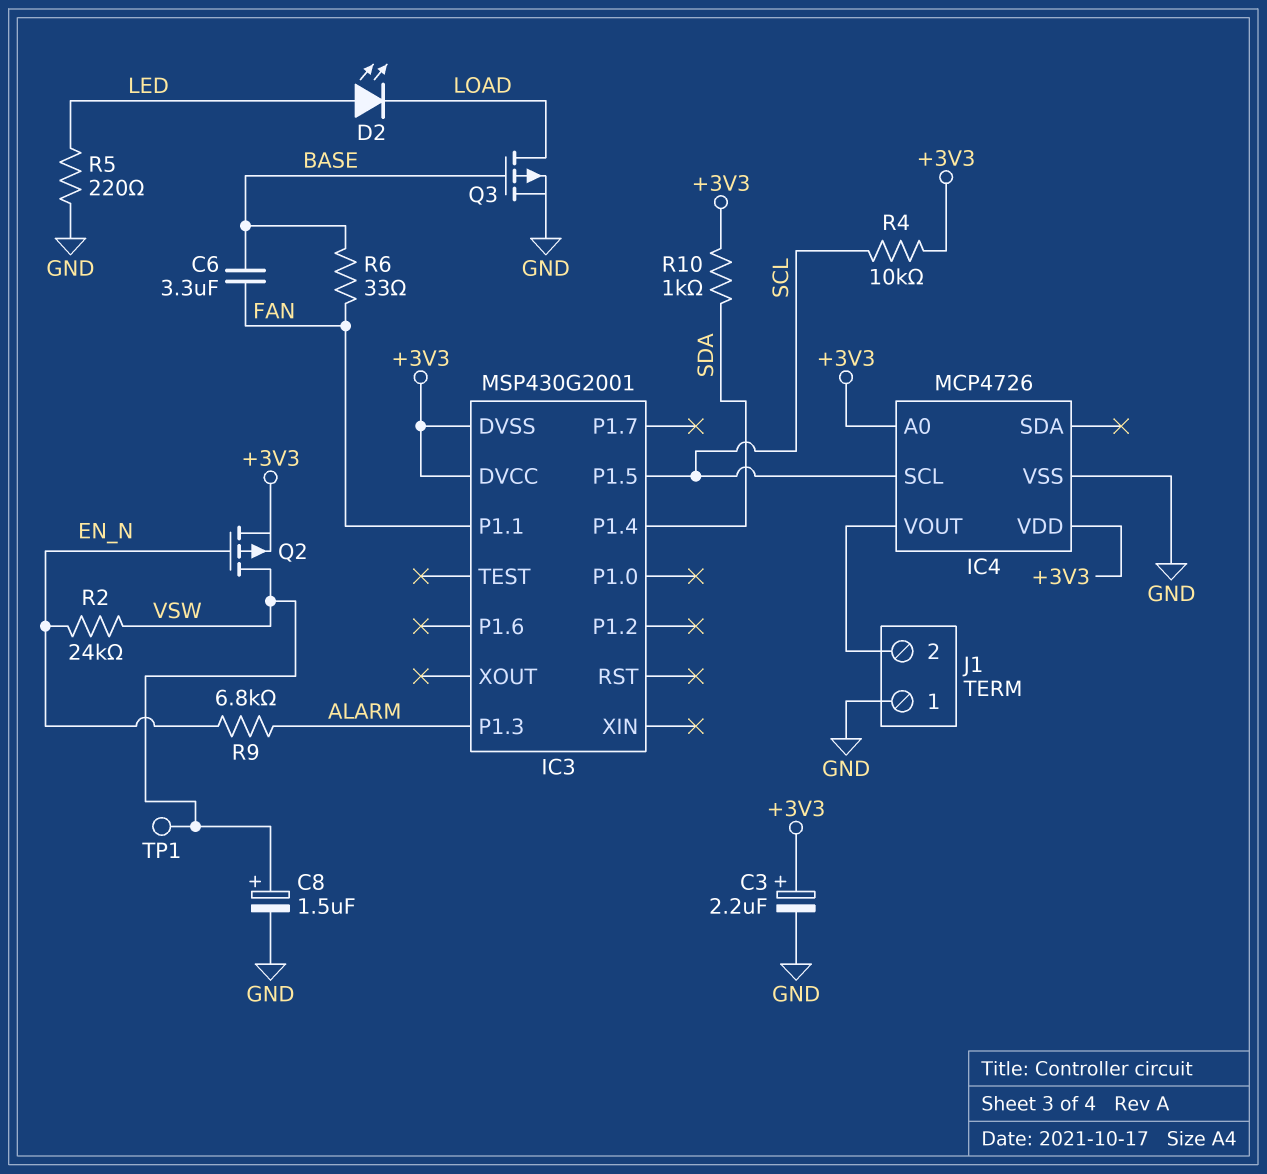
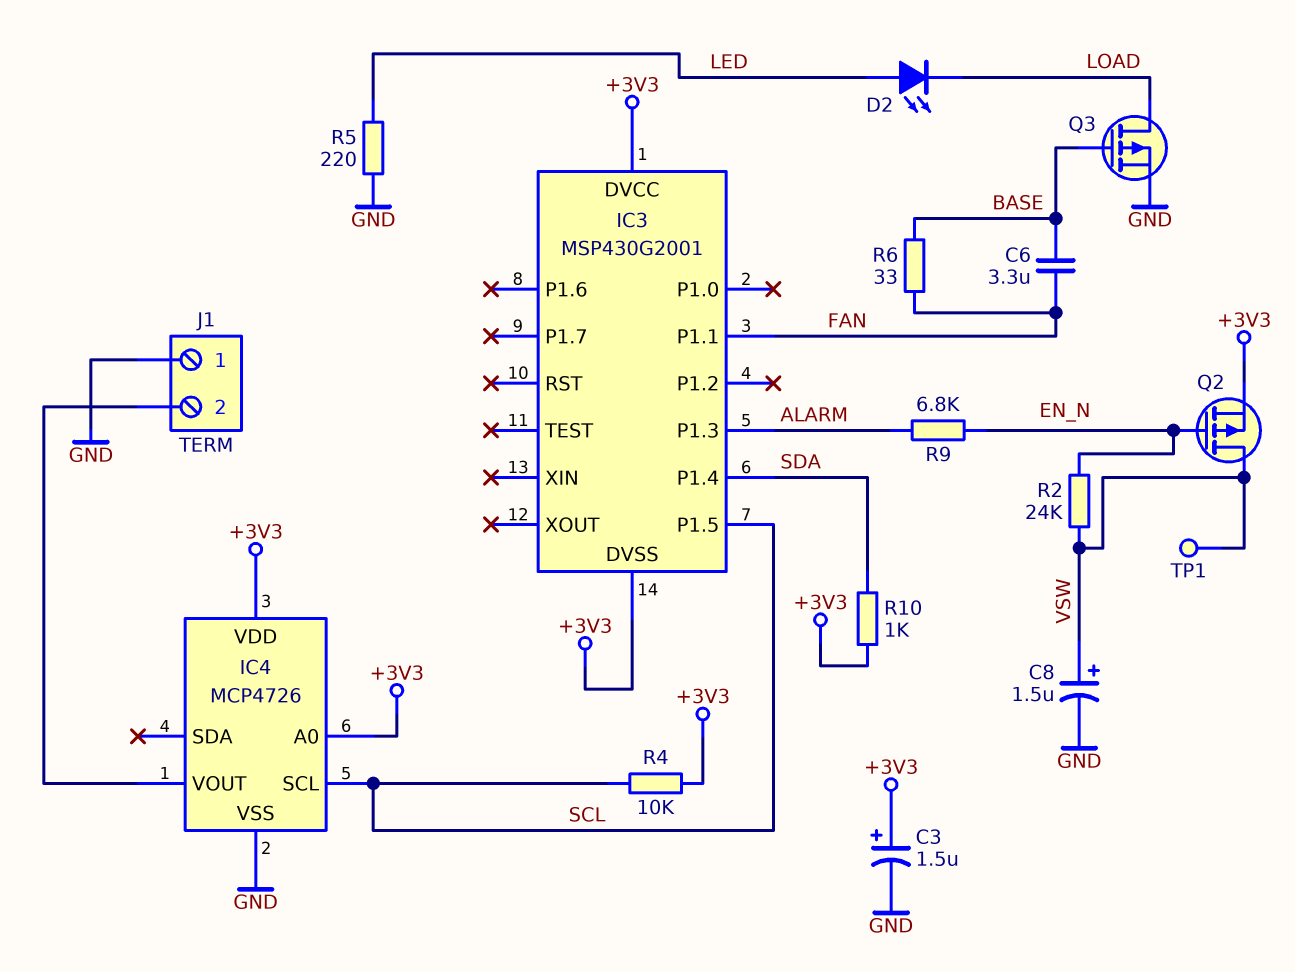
C3: 2.2uF (plus +3V3, minus GND) -> 1.5uF (plus +3V3, minus GND)

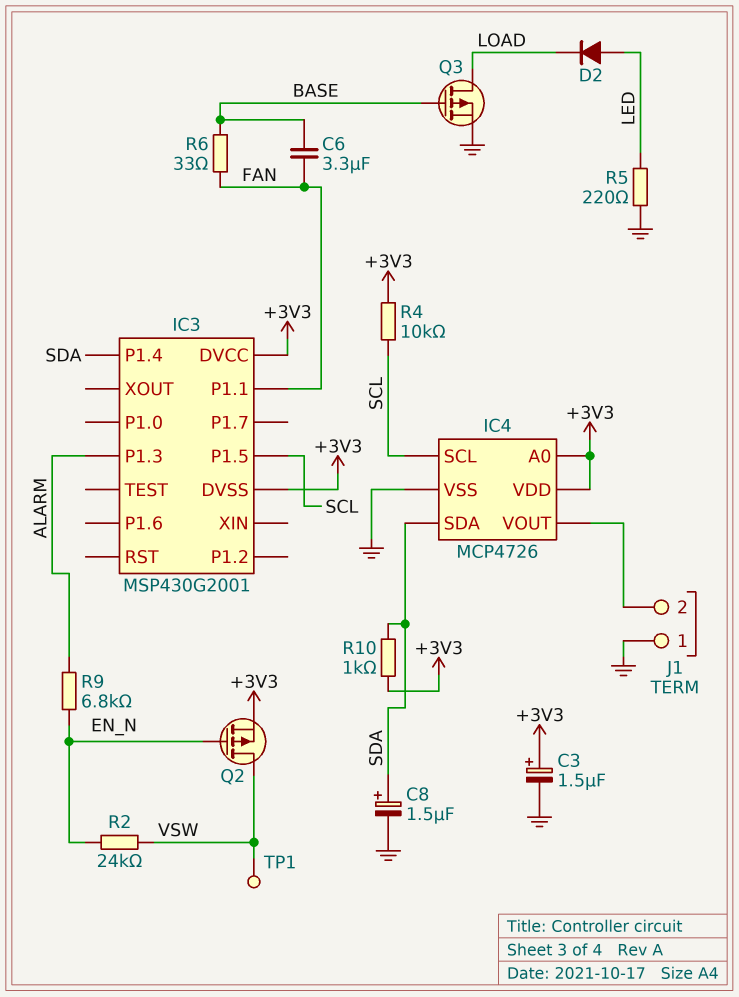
C8: 1.5uF (plus VSW, minus GND) -> 1.5uF (plus SDA, minus GND)
D2: LED (A LED, K LOAD) -> diode (A LED, K LOAD)
IC4 pin SDA: none -> SDA

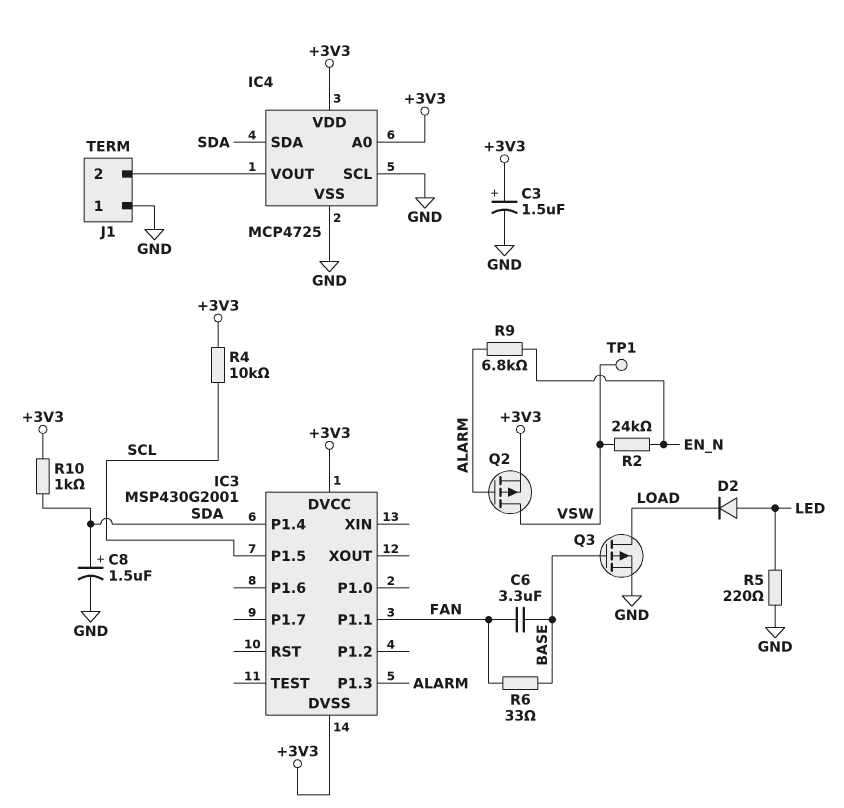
IC4: MCP4726 -> MCP4725
IC4 pin SCL: SCL -> GND
Q2: PMOS (G EN_N, D VSW, S +3V3) -> PMOS (G ALARM, D VSW, S +3V3)

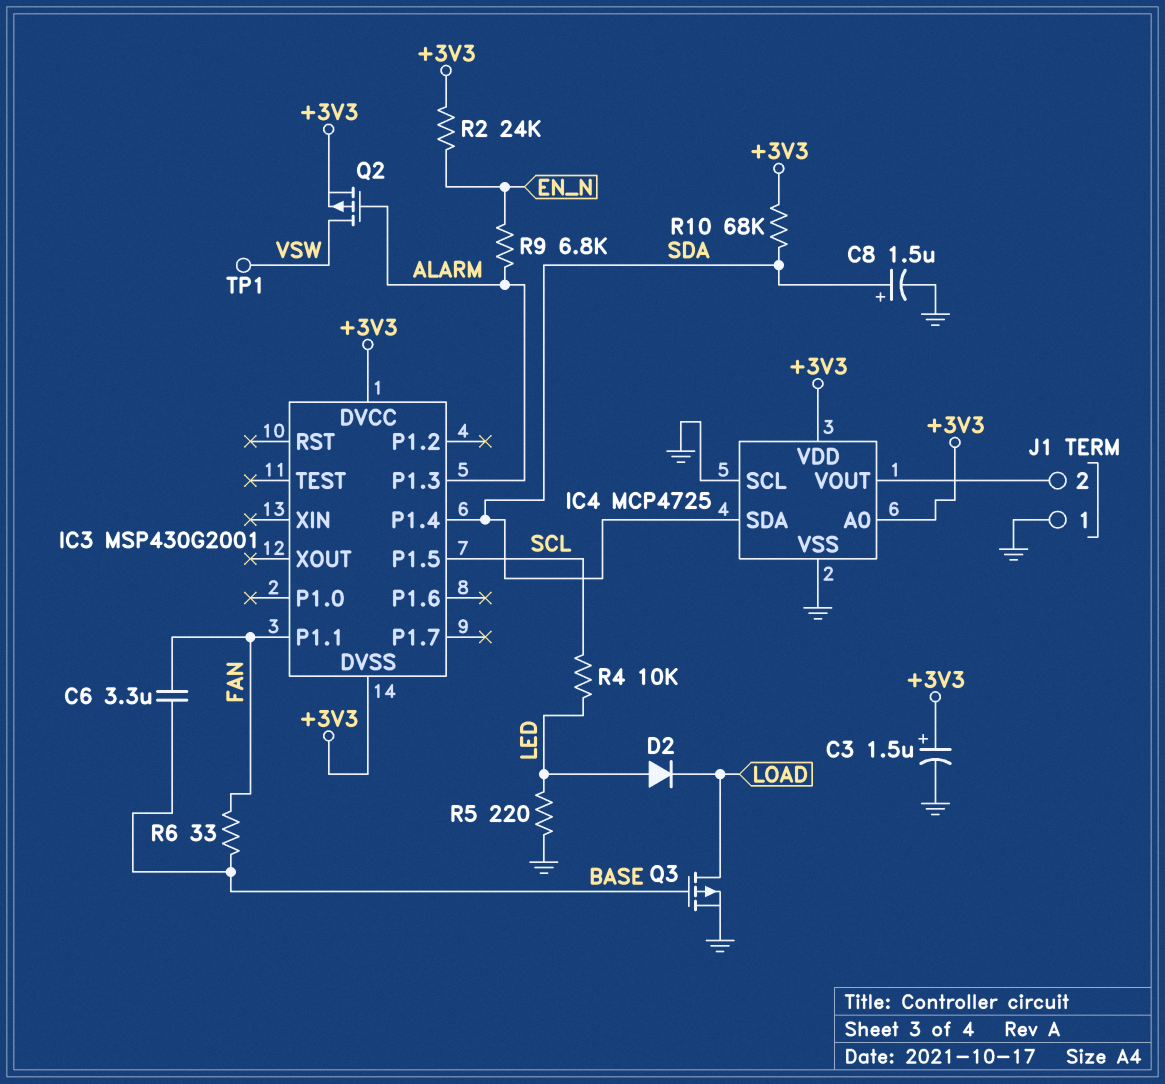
R2: 24k (EN_N, VSW) -> 24k (+3V3, EN_N)
R4: 10k (+3V3, SCL) -> 10k (LED, SCL)
R10: 1k (+3V3, SDA) -> 68k (+3V3, SDA)

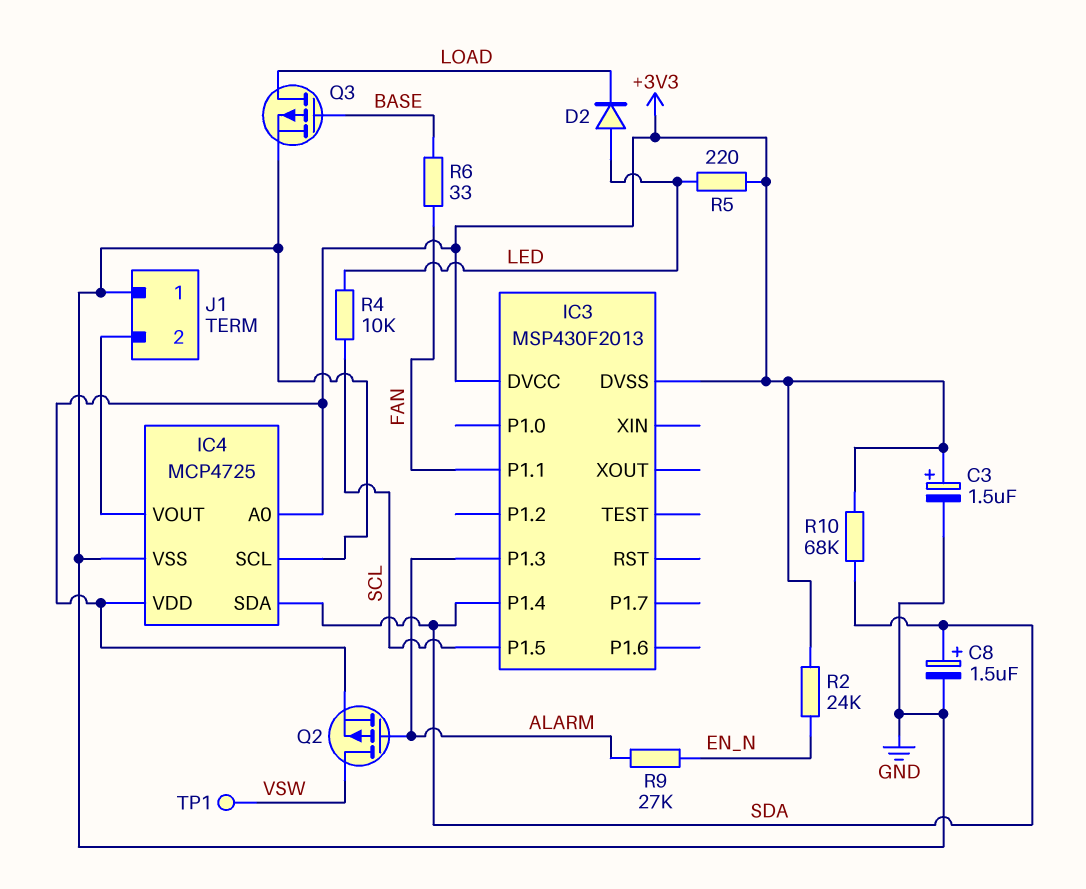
C6: 3.3uF (BASE, FAN) -> none
IC3: MSP430G2001 -> MSP430F2013
R5: 220 (GND, LED) -> 220 (+3V3, LED)
R9: 6.8k (ALARM, EN_N) -> 27k (ALARM, EN_N)

